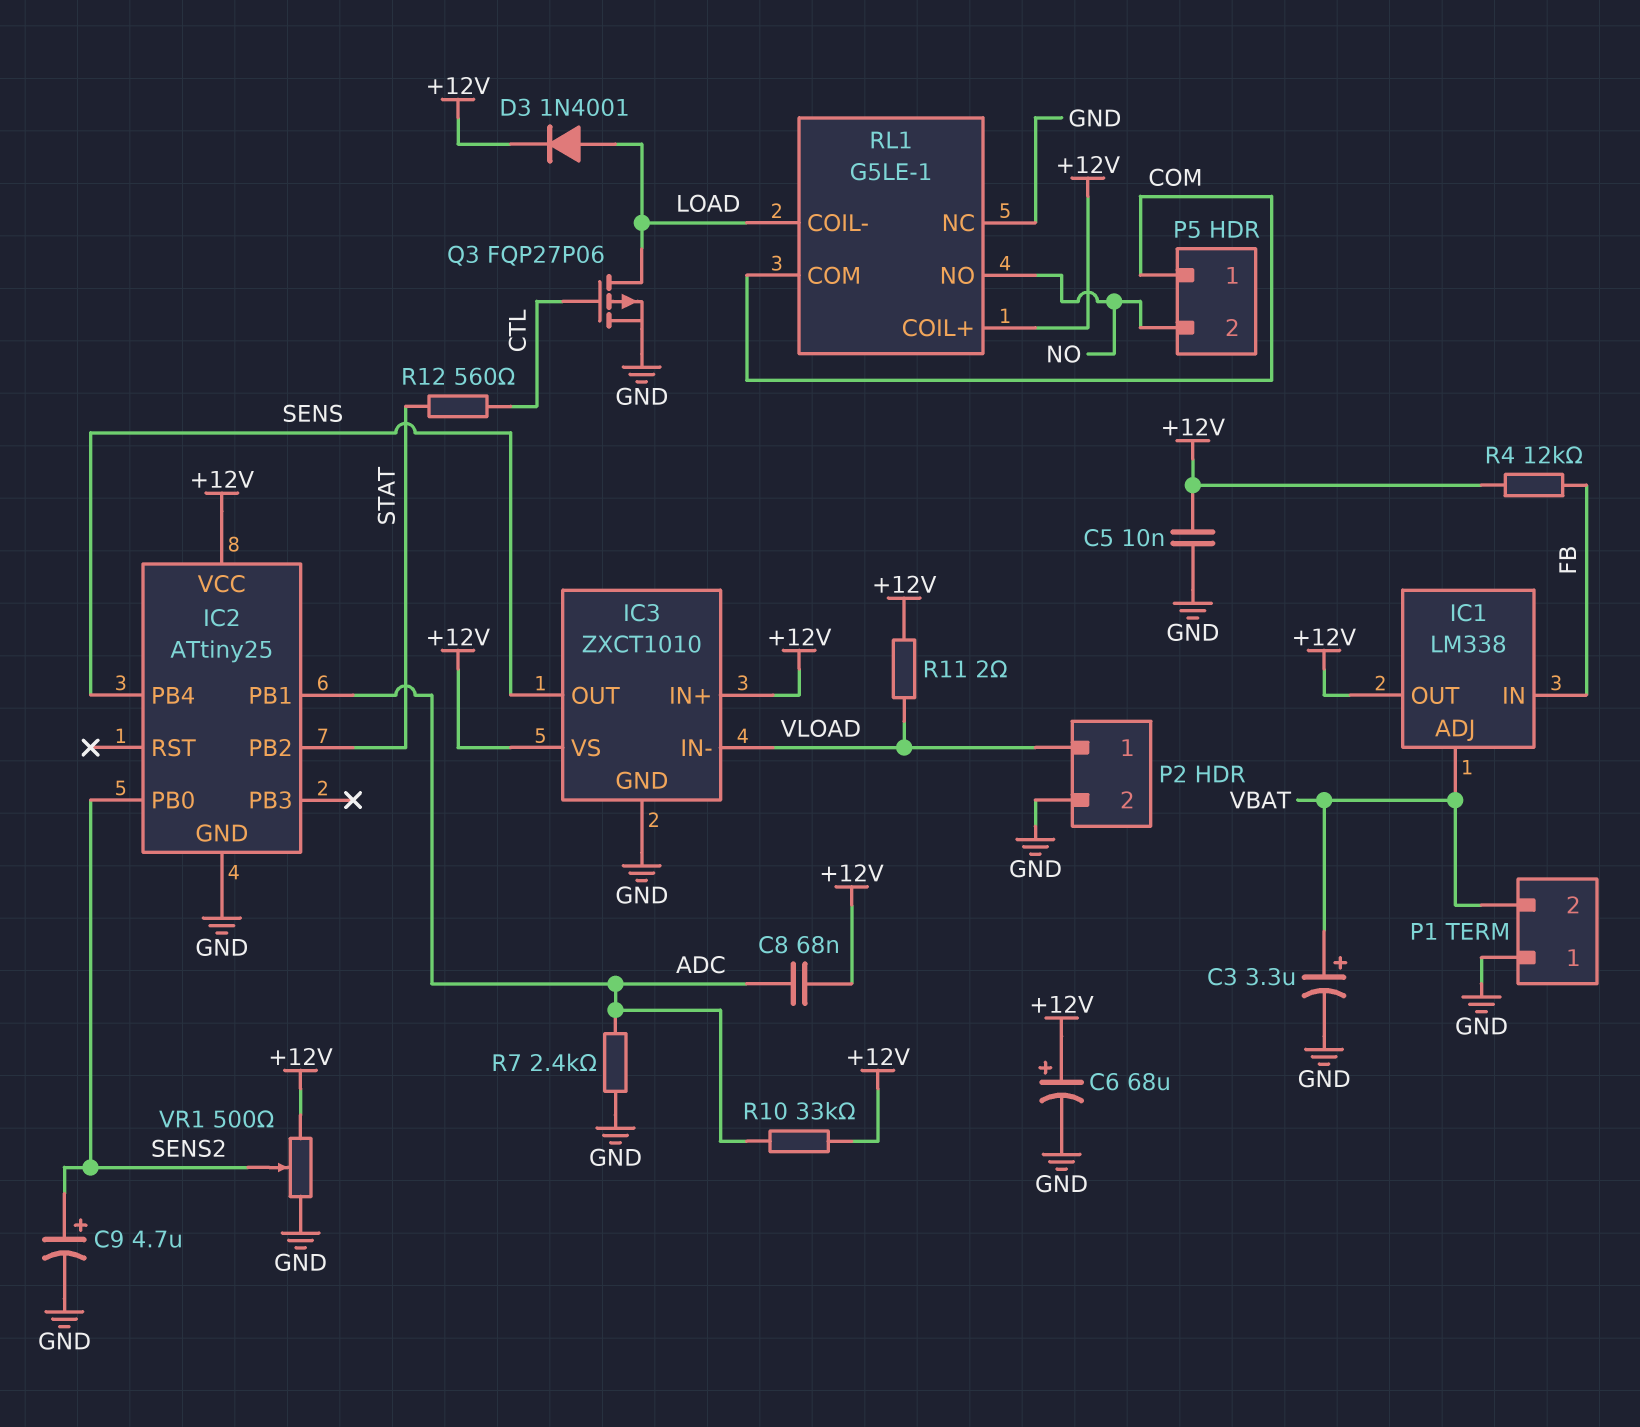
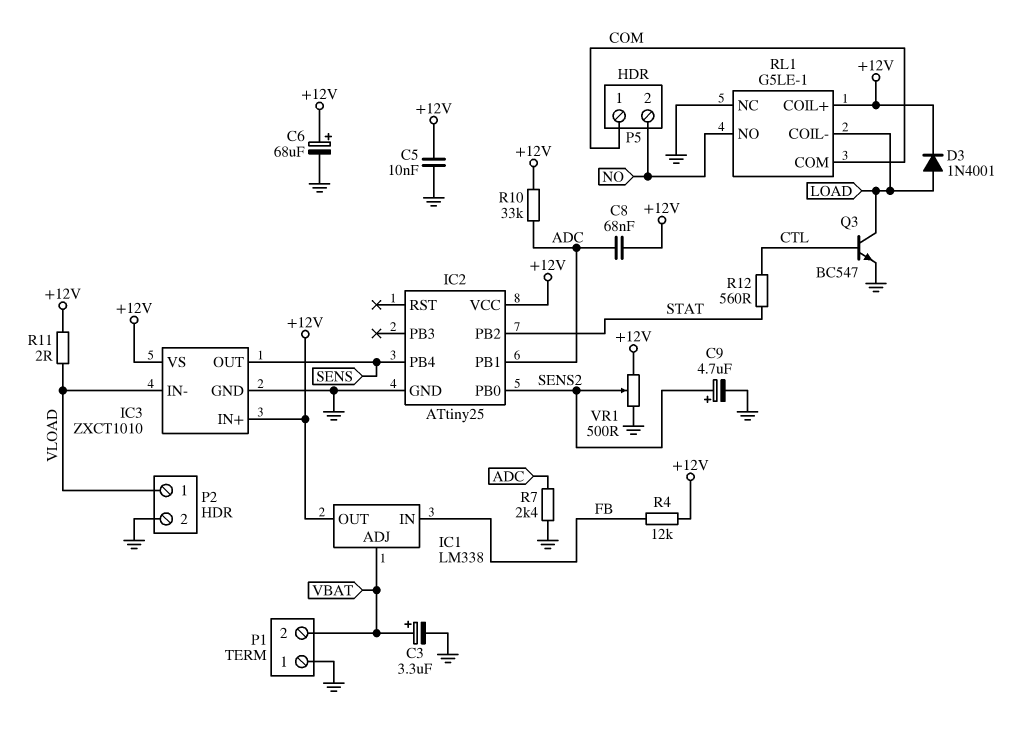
Q3: PMOS FQP27P06 (G CTL, D LOAD, S GND) -> NPN BC547 (B CTL, C LOAD, E GND)

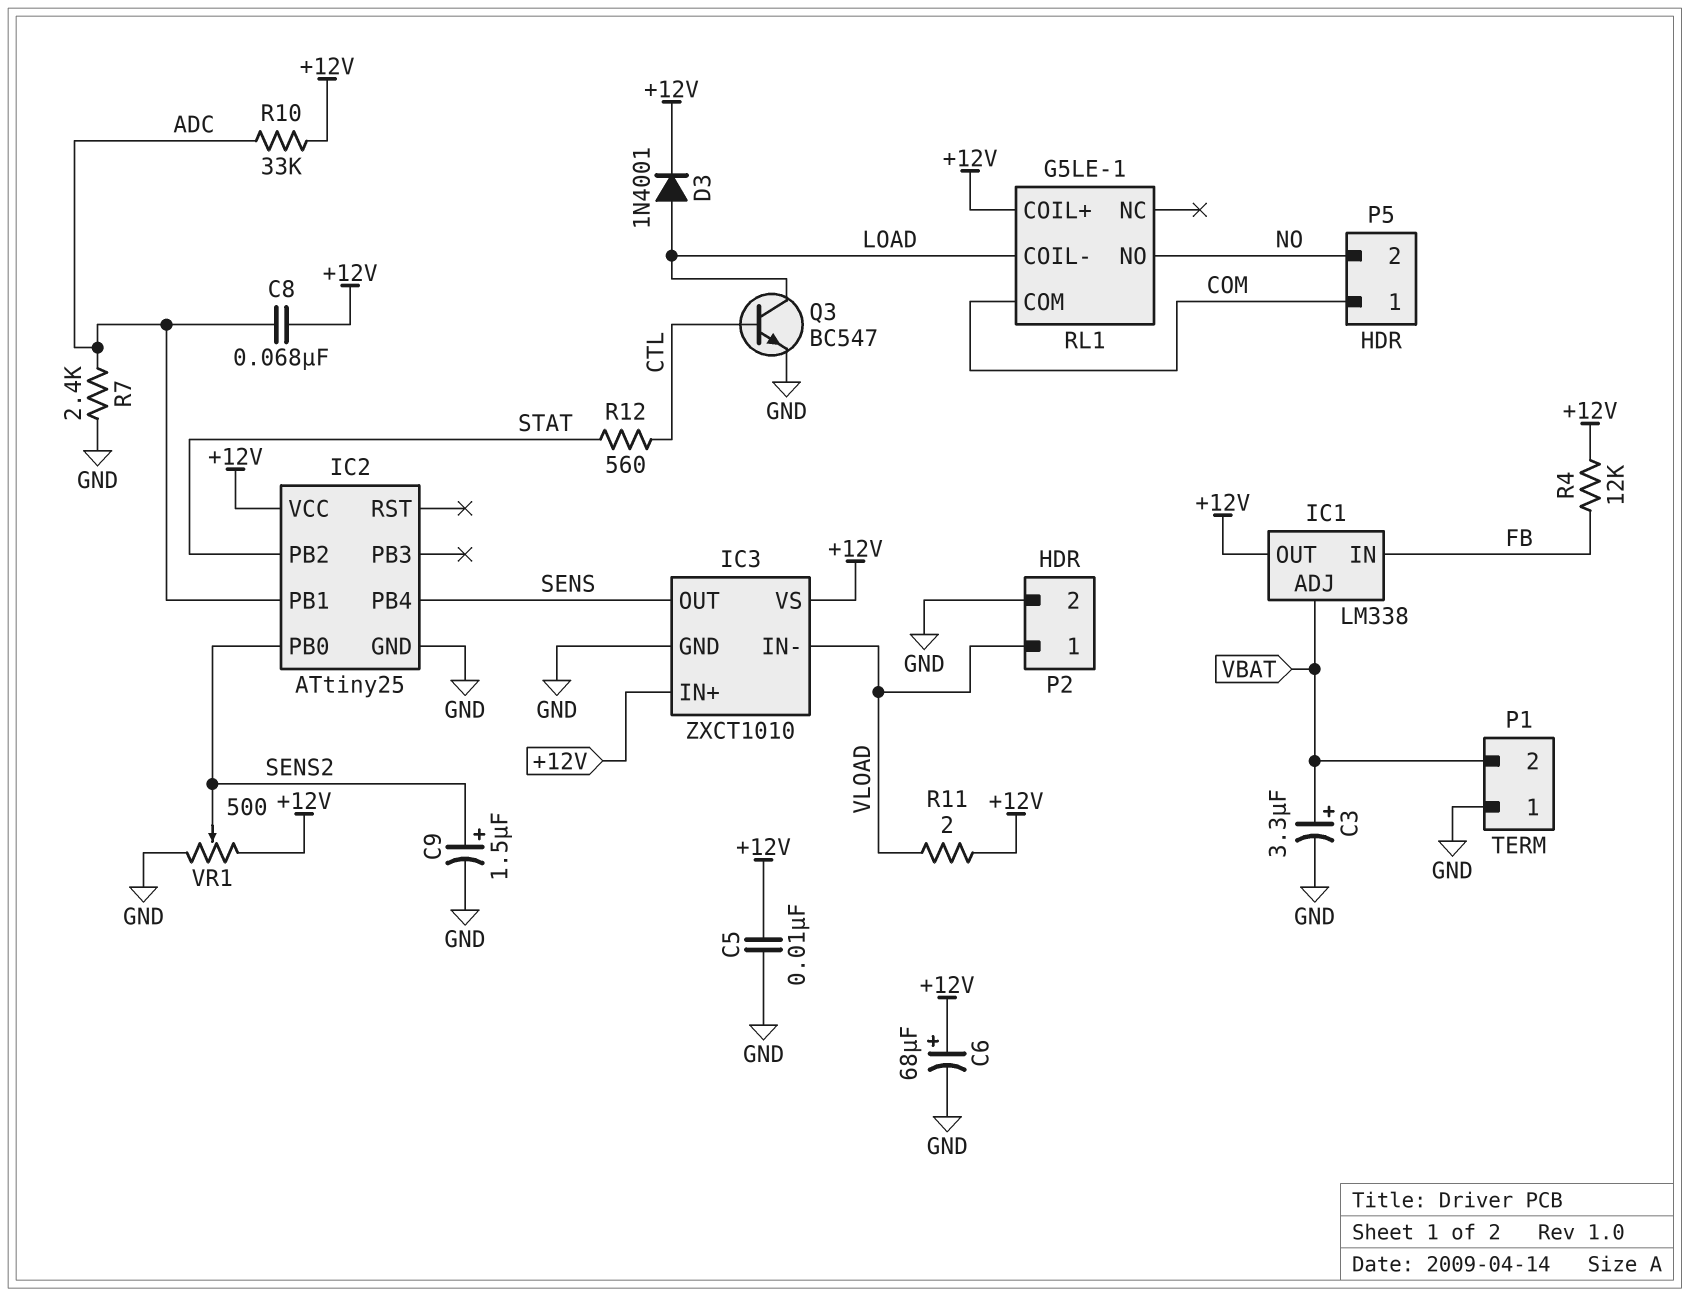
C9: 4.7uF (plus SENS2, minus GND) -> 1.5uF (plus SENS2, minus GND)
RL1 pin NC: GND -> none

